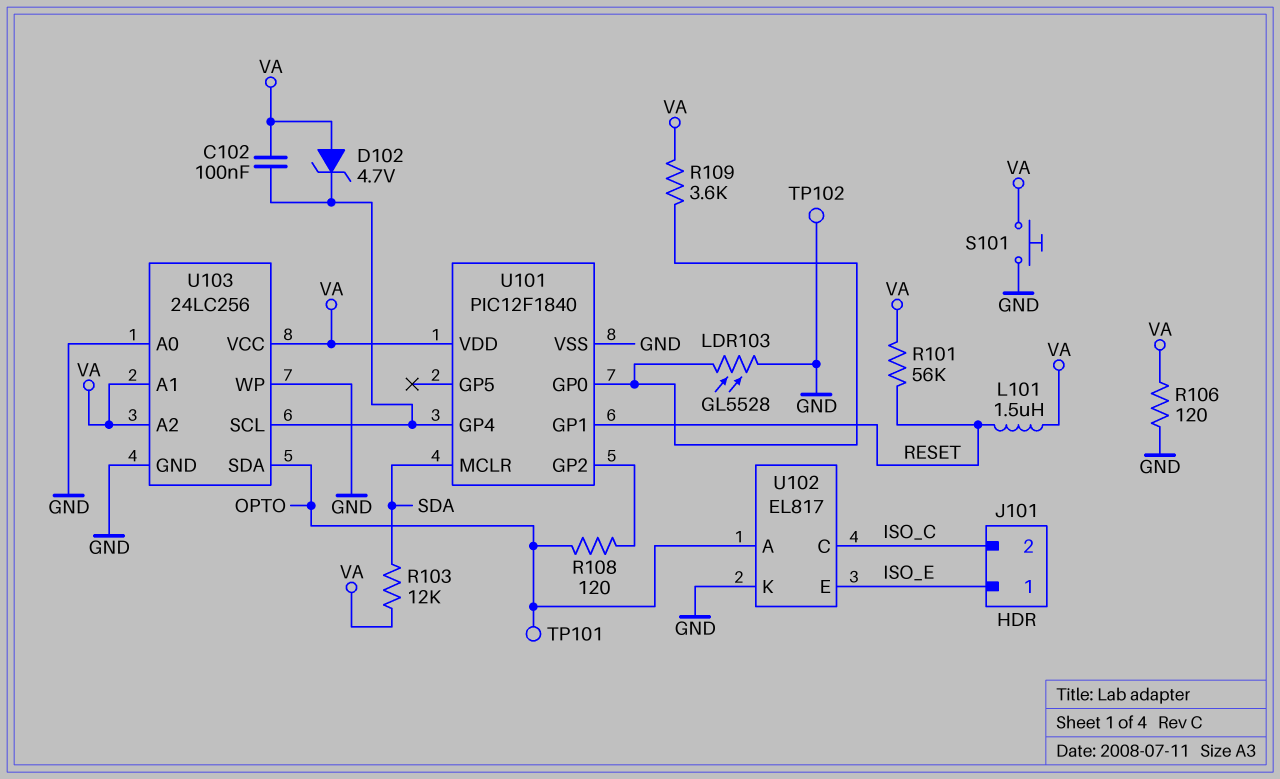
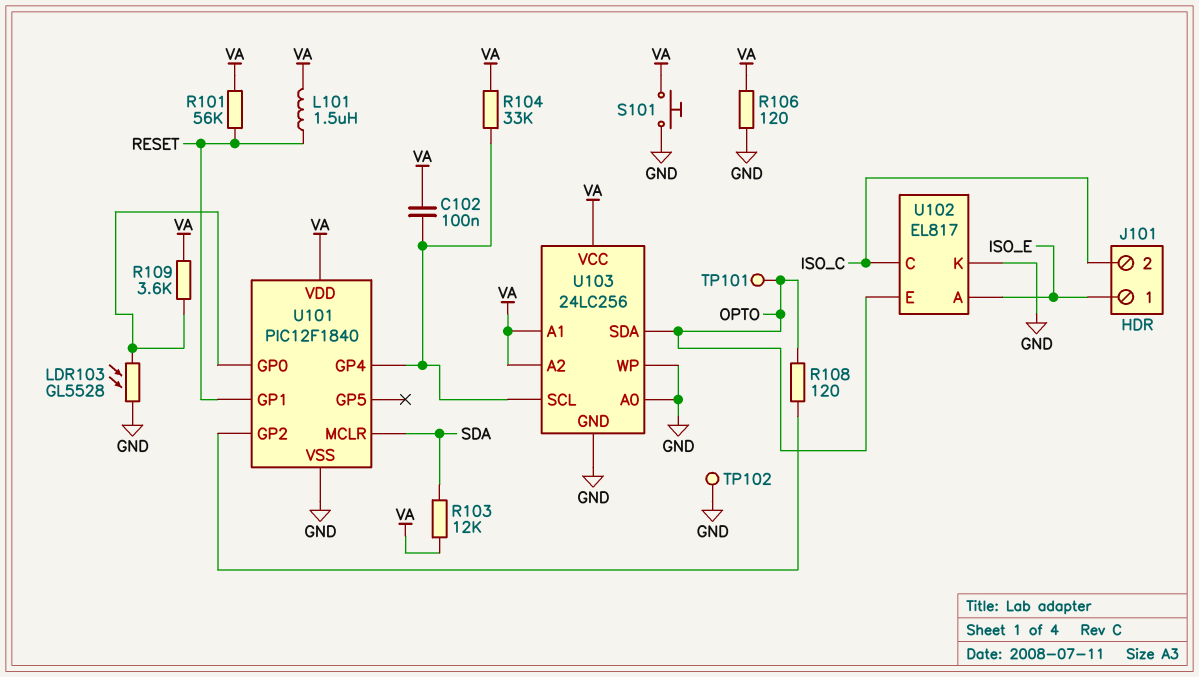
D102: zener 4.7V (A VA, K U101/GP4) -> none
R104: none -> 33k (U101/GP4, VA)
U102 pin A: OPTO -> ISO_E
U102 pin E: ISO_E -> OPTO

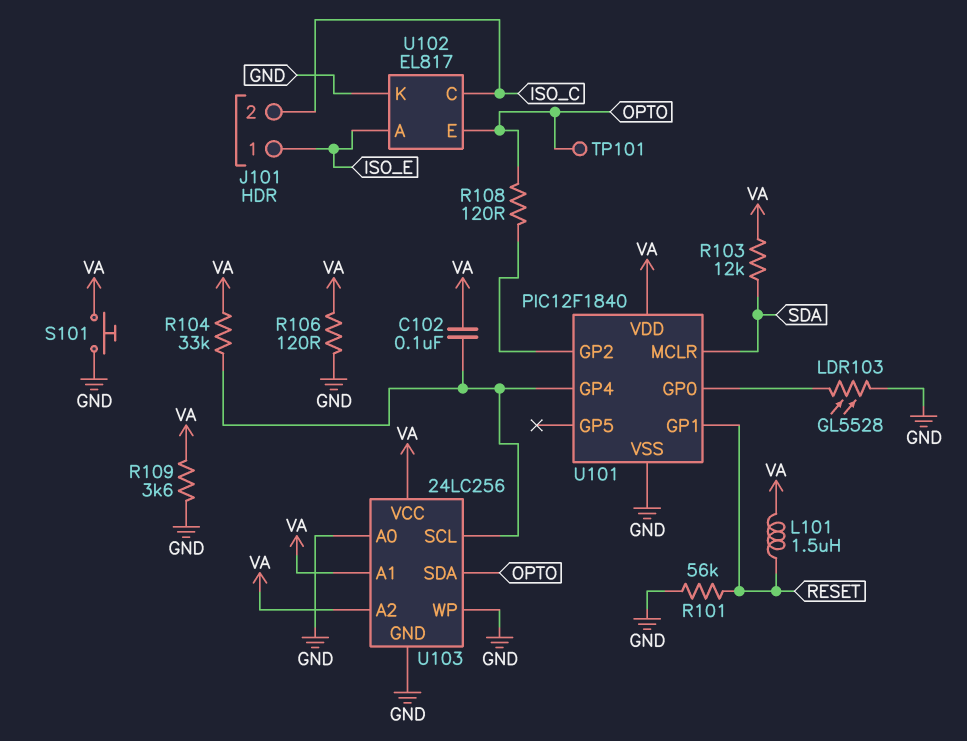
R101: 56k (RESET, VA) -> 56k (GND, RESET)
R109: 3.6k (U101/GP0, VA) -> 3.6k (GND, VA)
TP102: test point (GND) -> none

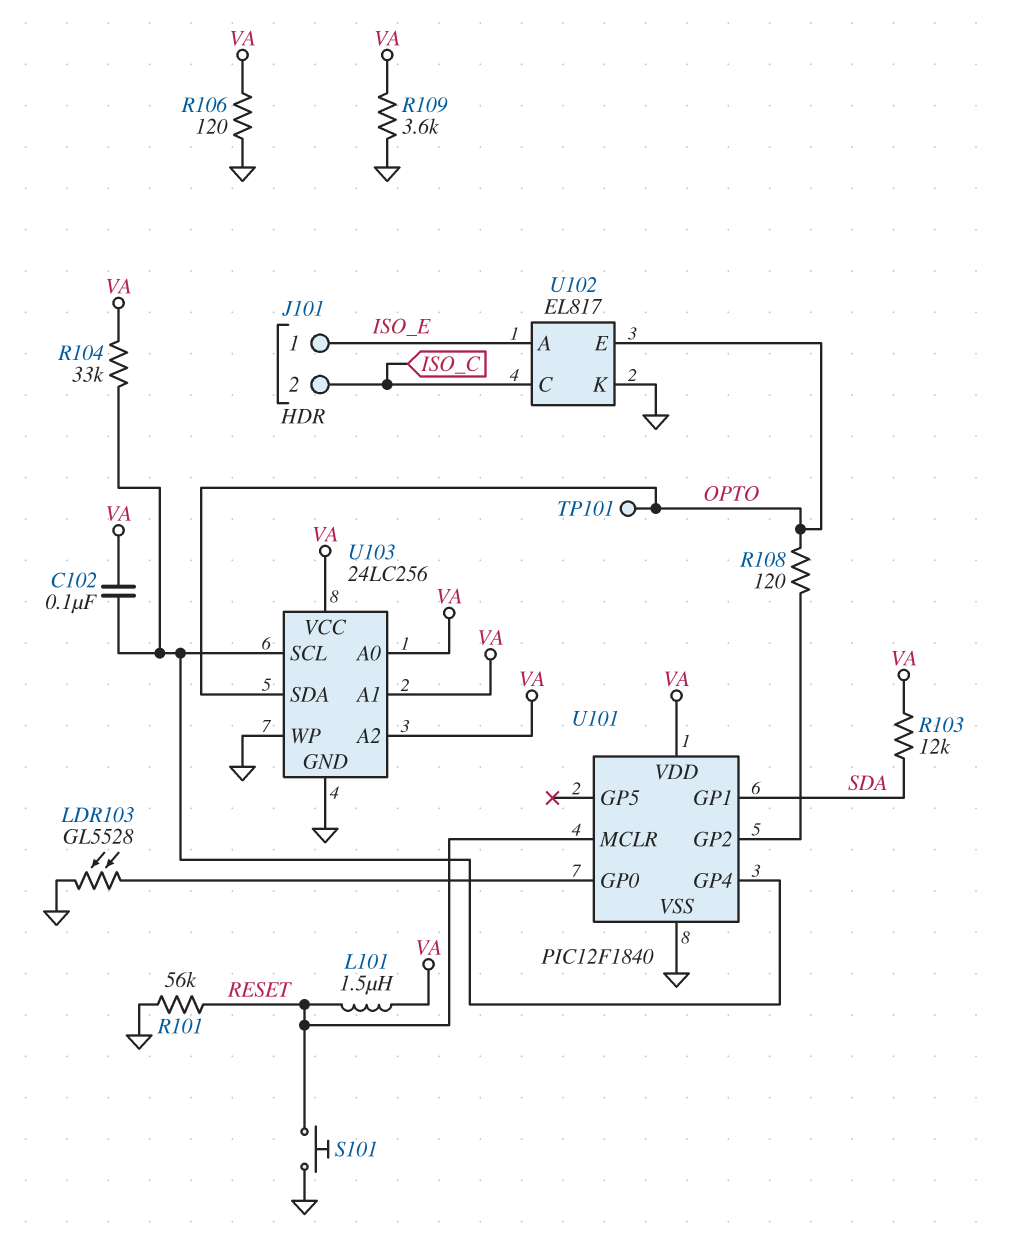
S101: button (GND, VA) -> button (GND, RESET)
U101 pin GP1: RESET -> SDA
U101 pin MCLR: SDA -> RESET
U103 pin A0: GND -> VA

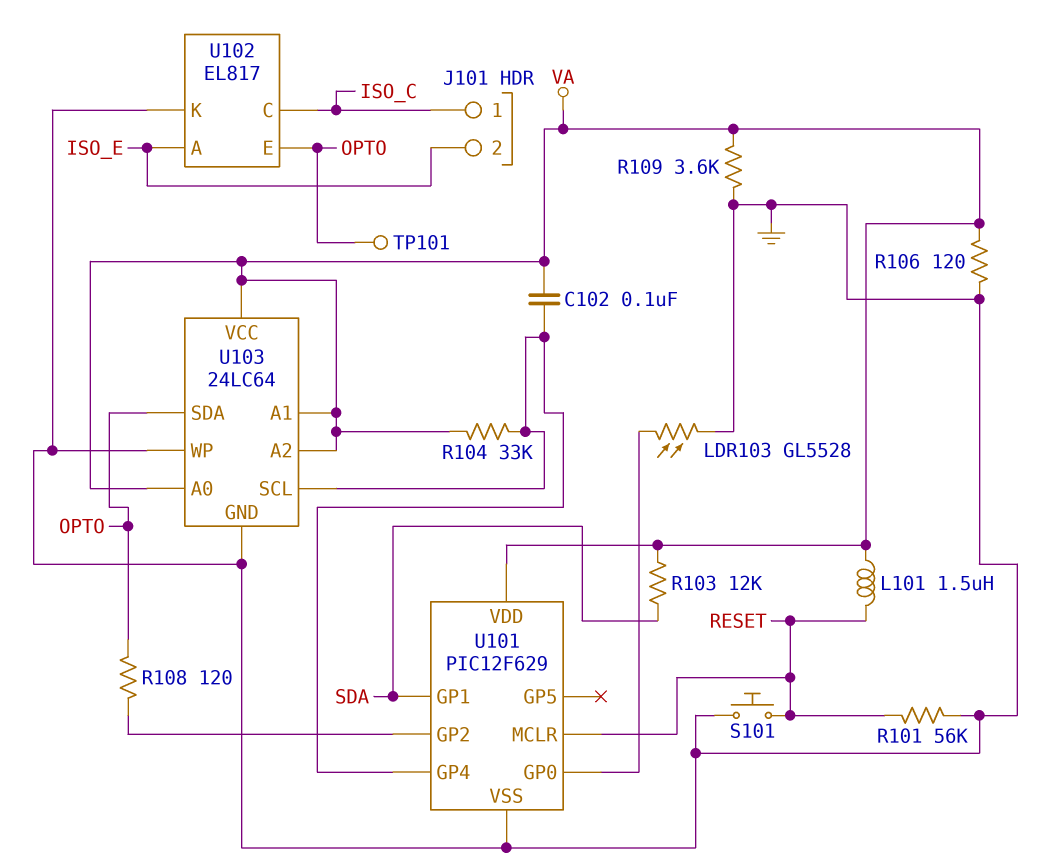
J101 pin 1: ISO_E -> ISO_C
J101 pin 2: ISO_C -> ISO_E
U101: PIC12F1840 -> PIC12F629
U103: 24LC256 -> 24LC64

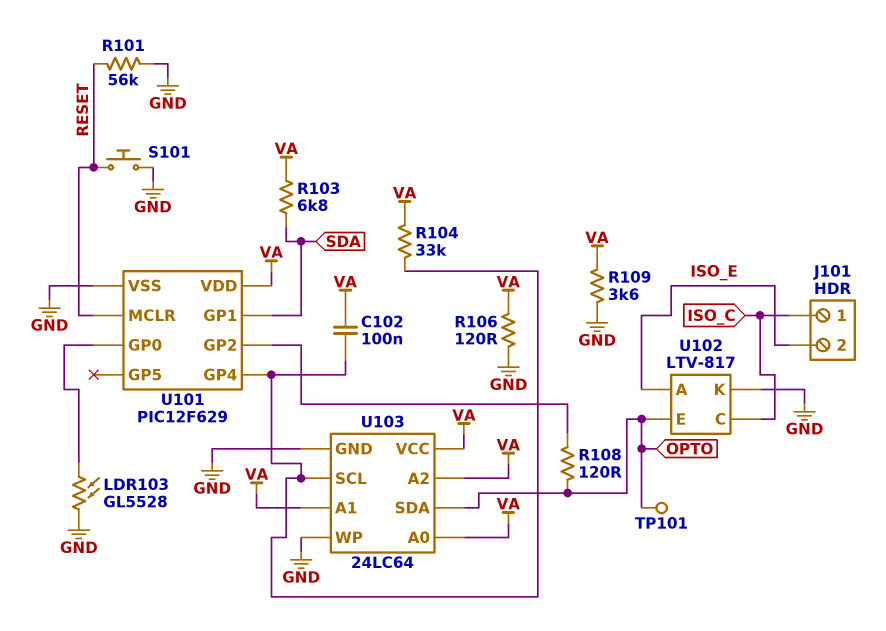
L101: 1.5uH (RESET, VA) -> none
R103: 12k (SDA, VA) -> 6.8k (SDA, VA)
U102: EL817 -> LTV-817

